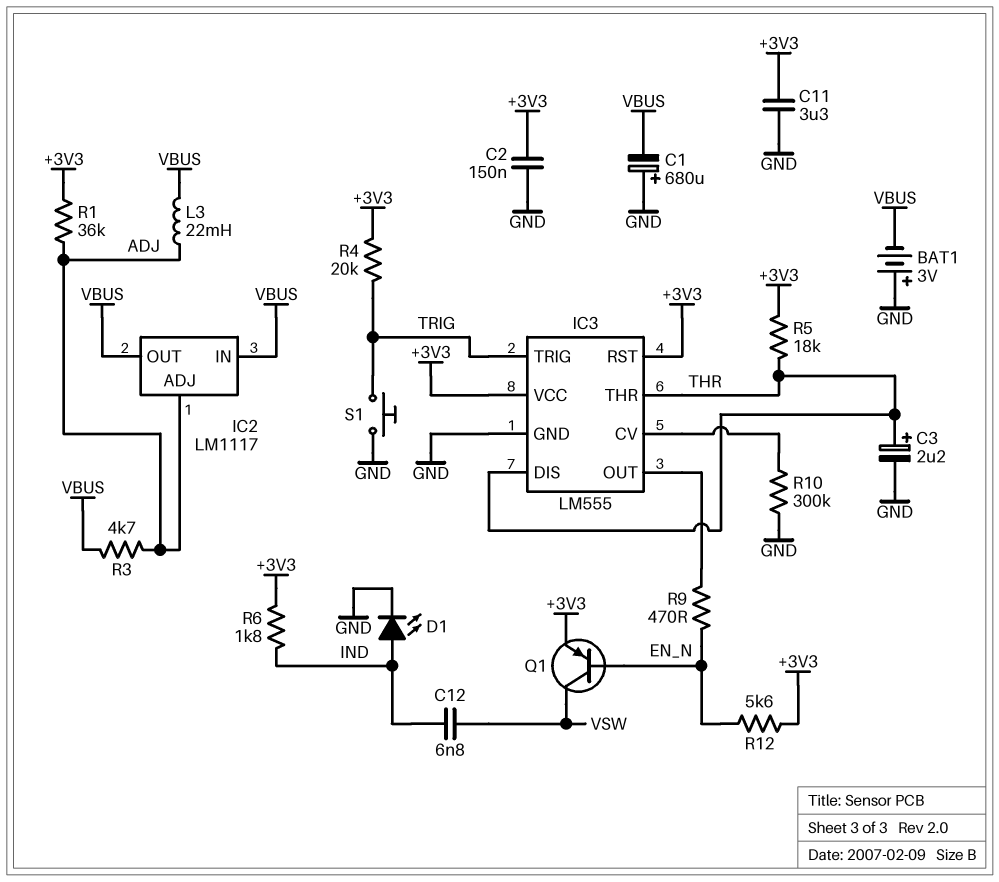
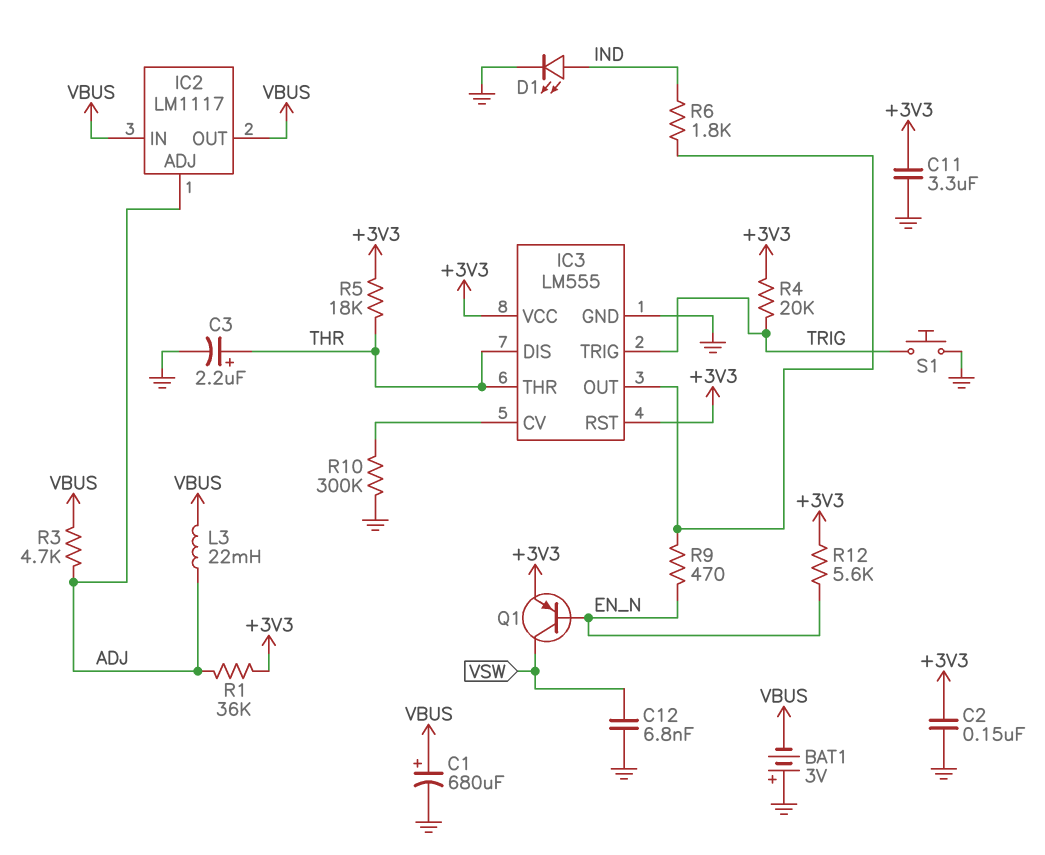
C1: 680uF (plus GND, minus VBUS) -> 680uF (plus VBUS, minus GND)
C12: 6.8nF (IND, VSW) -> 6.8nF (GND, VSW)
R6: 1.8k (+3V3, IND) -> 1.8k (IC3/OUT, IND)

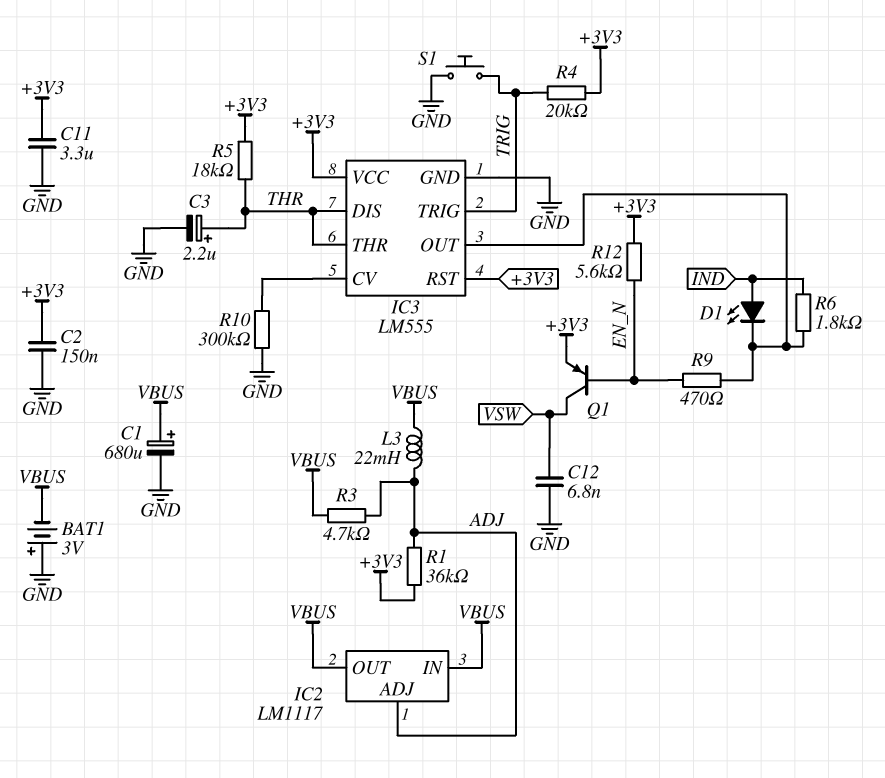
D1: LED (A IND, K GND) -> LED (A IND, K IC3/OUT)

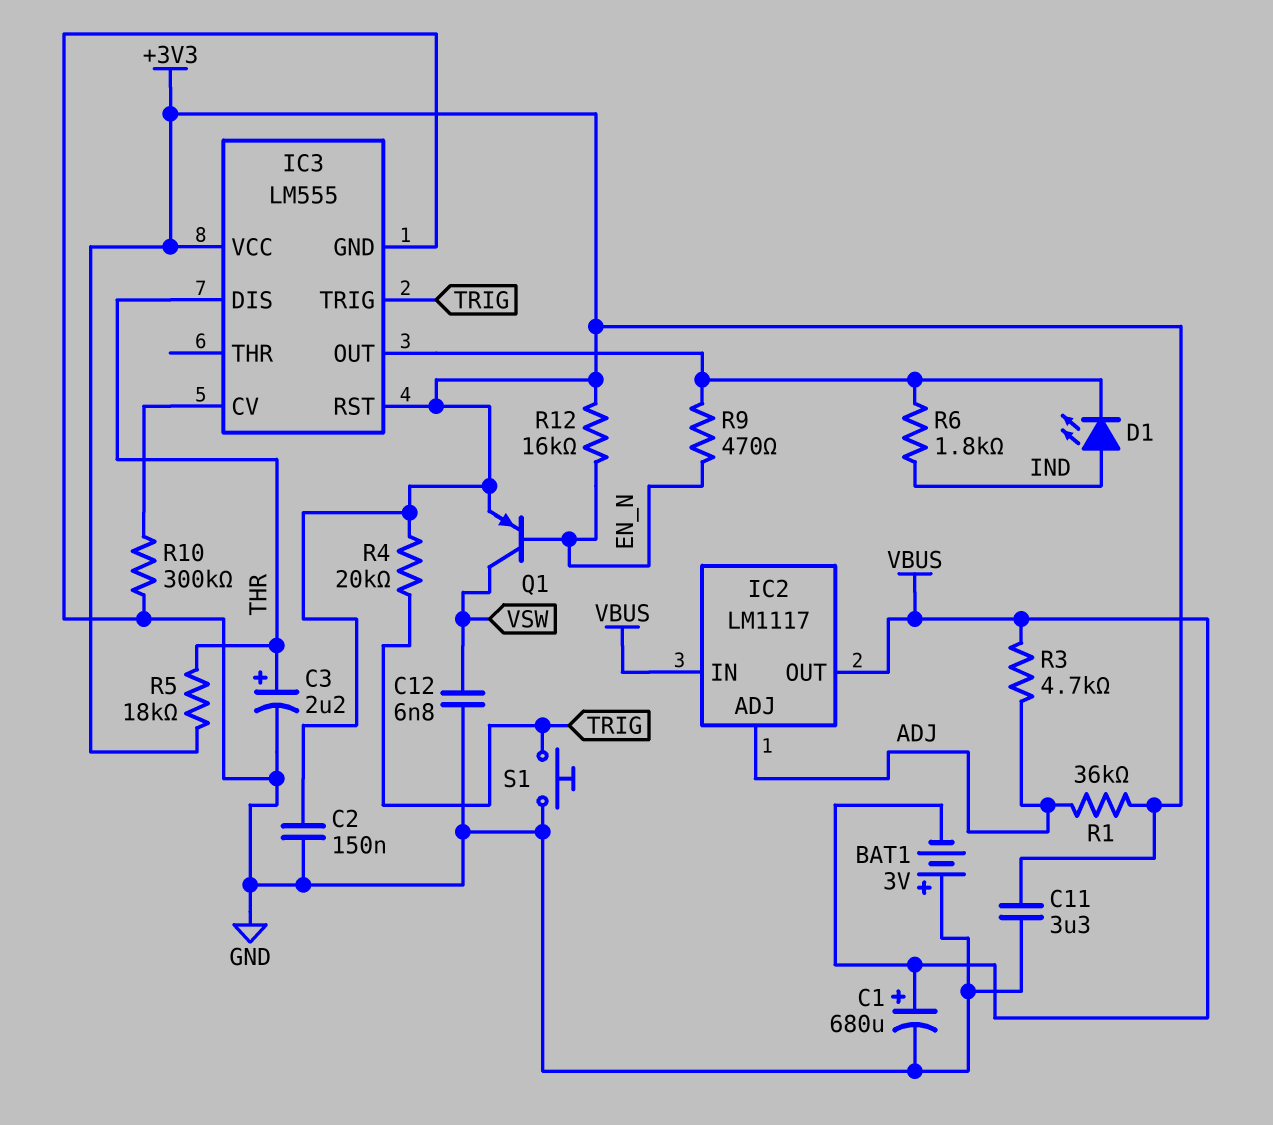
IC3 pin THR: THR -> none
L3: 22mH (ADJ, VBUS) -> none
R12: 5.6k (+3V3, EN_N) -> 16k (+3V3, EN_N)

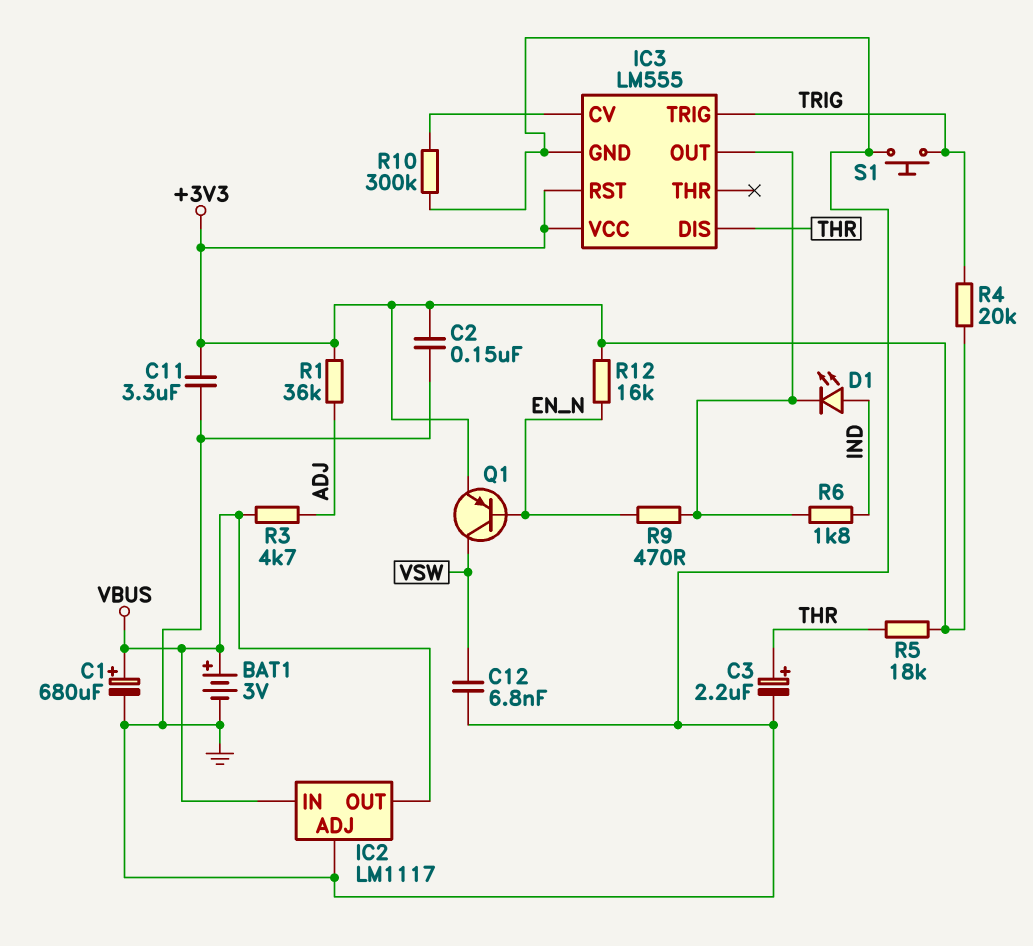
BAT1: 3V (plus GND, minus VBUS) -> 3V (plus VBUS, minus GND)
IC2 pin ADJ: ADJ -> GND

